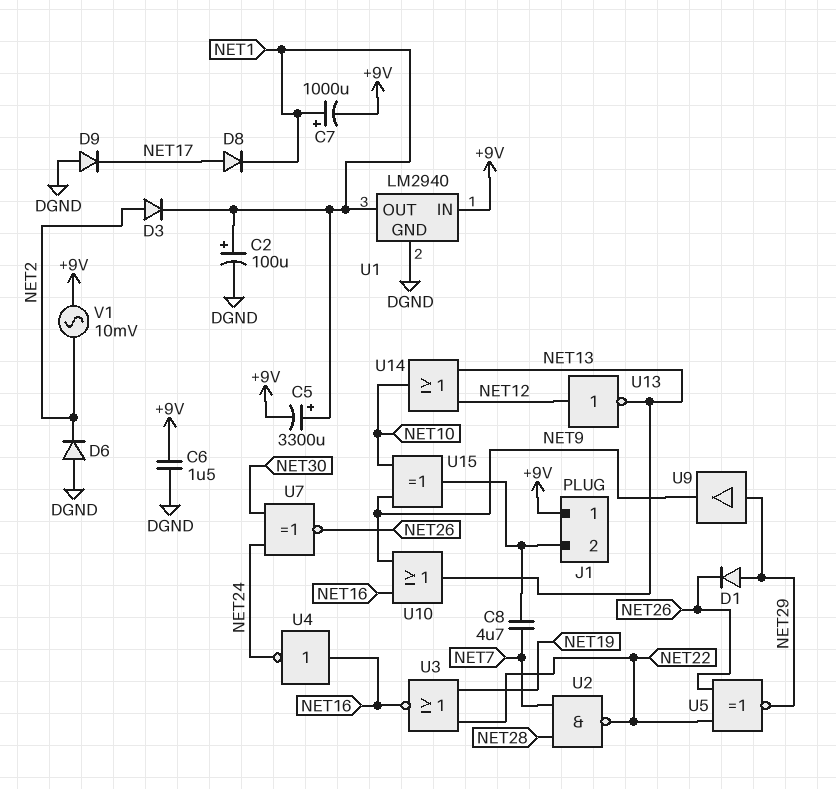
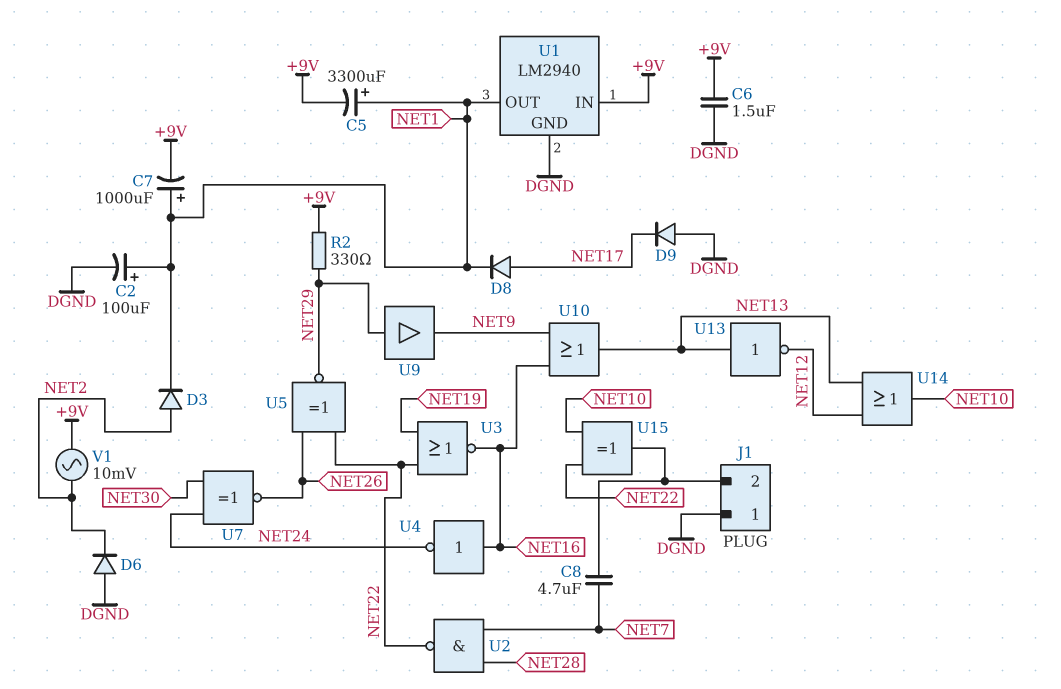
D1: diode (A NET29, K NET26) -> none
J1 pin 1: +9V -> DGND
R2: none -> 330 (+9V, NET29)
U13: NOT (in NET12, out NET13) -> NOT (in NET13, out NET12)
U15: XOR (in NET9, in NET10, out J1/2) -> XOR (in NET10, in NET22, out J1/2)

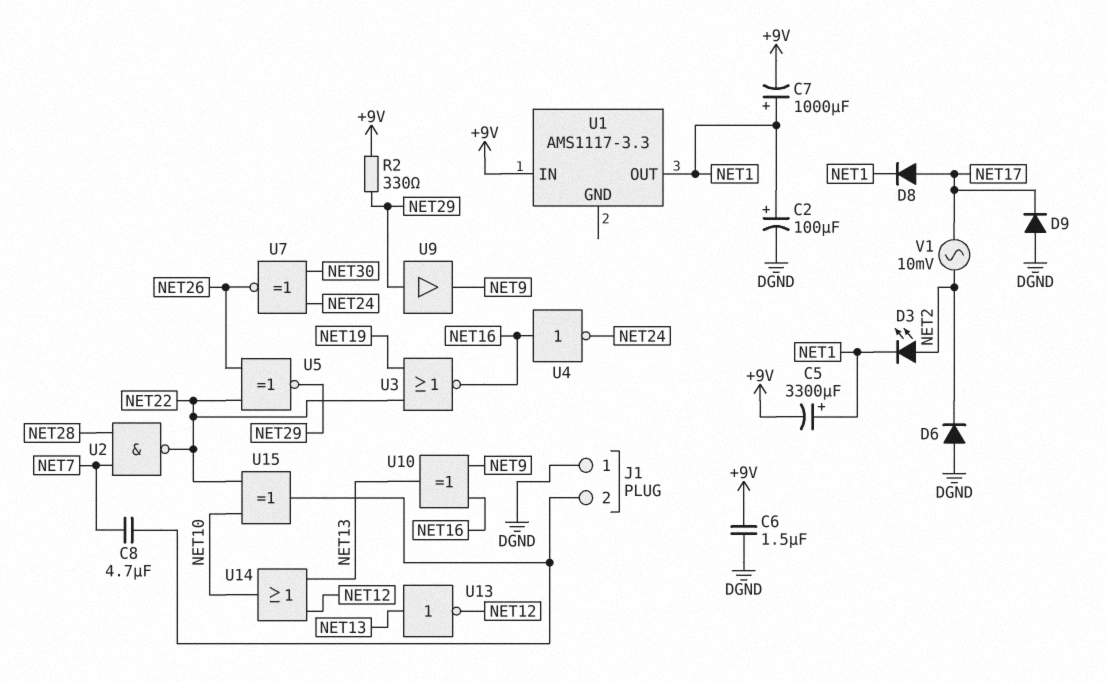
D3: diode (A NET2, K NET1) -> LED (A NET2, K NET1)
U1: LM2940 -> AMS1117-3.3
U1 pin GND: DGND -> none
U10: OR (in NET9, in NET16, out NET13) -> XOR (in NET9, in NET16, out NET13)
V1: AC 10mV (+9V, NET2) -> AC 10mV (NET2, NET17)

